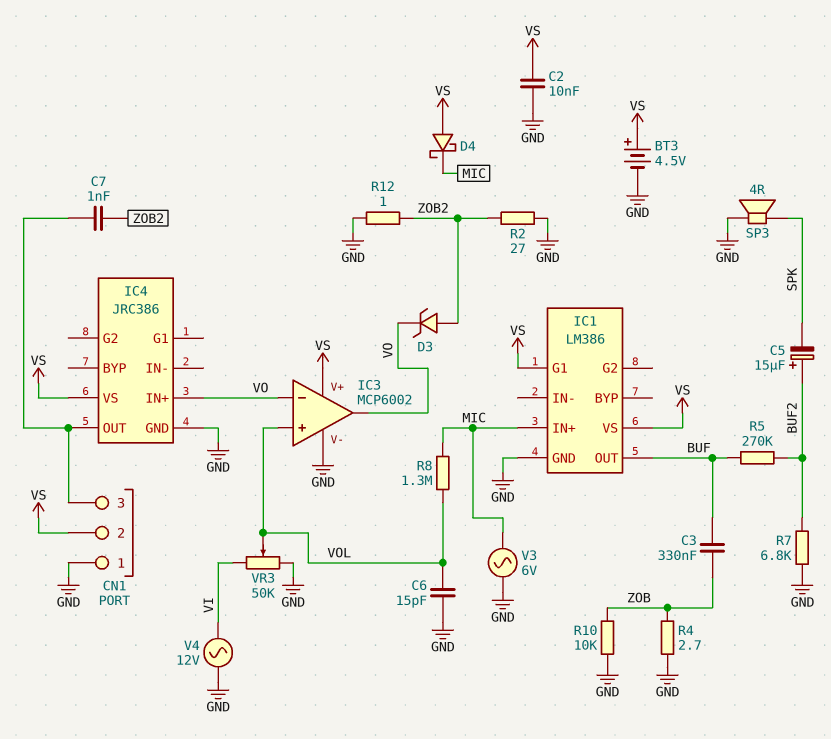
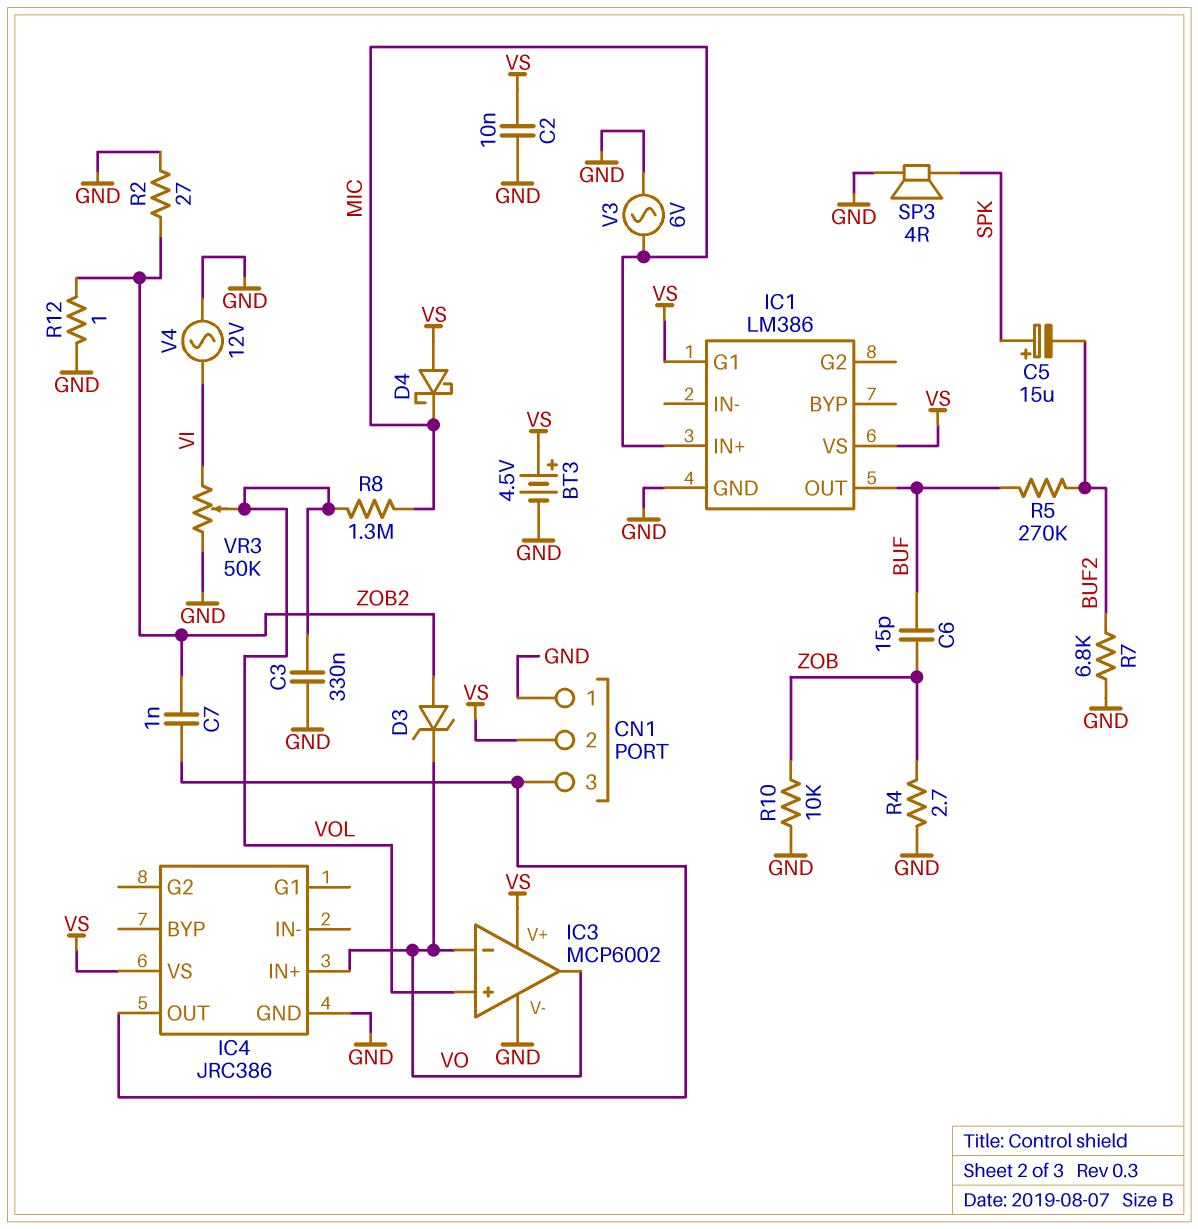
C3: 330nF (BUF, ZOB) -> 330nF (GND, VOL)
C5: 15uF (plus BUF2, minus SPK) -> 15uF (plus SPK, minus BUF2)
C6: 15pF (GND, VOL) -> 15pF (BUF, ZOB)

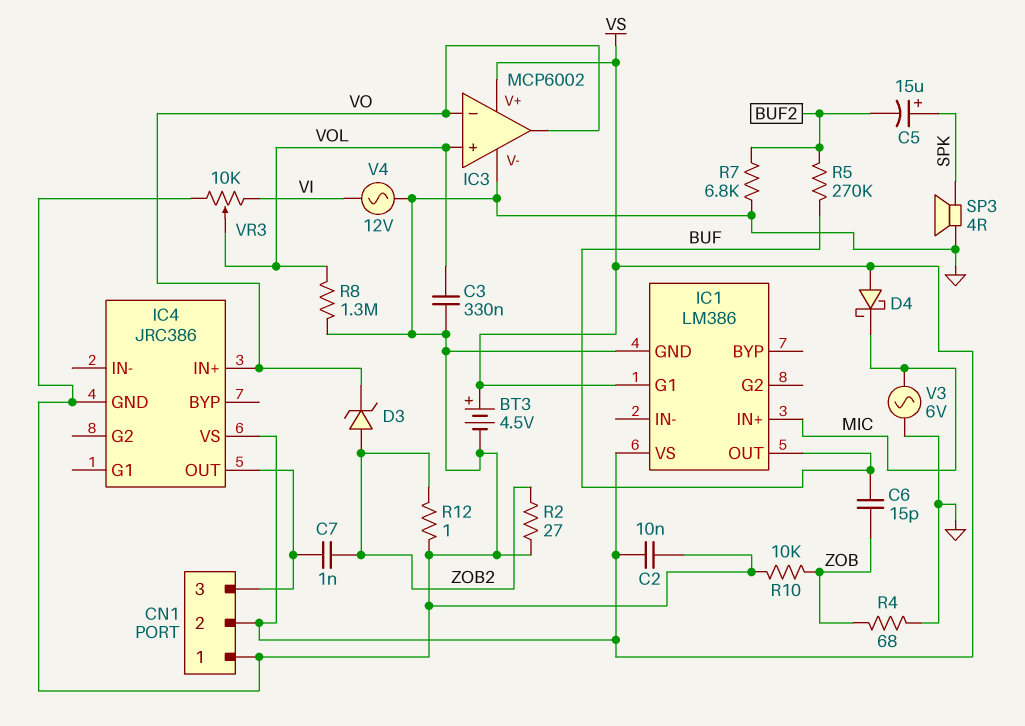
R4: 2.7 (GND, ZOB) -> 68 (GND, ZOB)
R8: 1.3M (MIC, VOL) -> 1.3M (GND, VOL)
VR3: 50k (GND, VI, wiper VOL) -> 10k (GND, VI, wiper VOL)

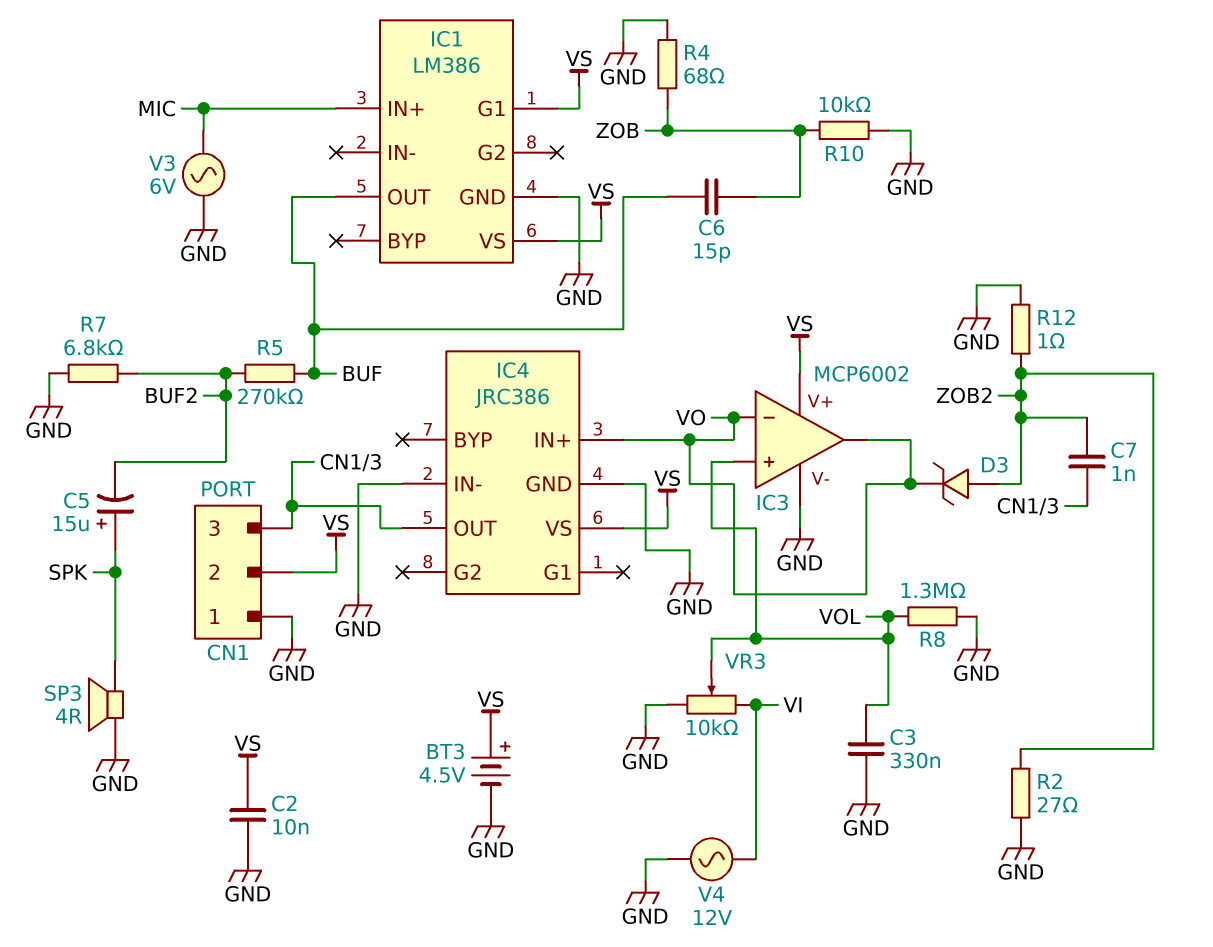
D4: schottky (A VS, K MIC) -> none
IC4 pin IN-: none -> GND

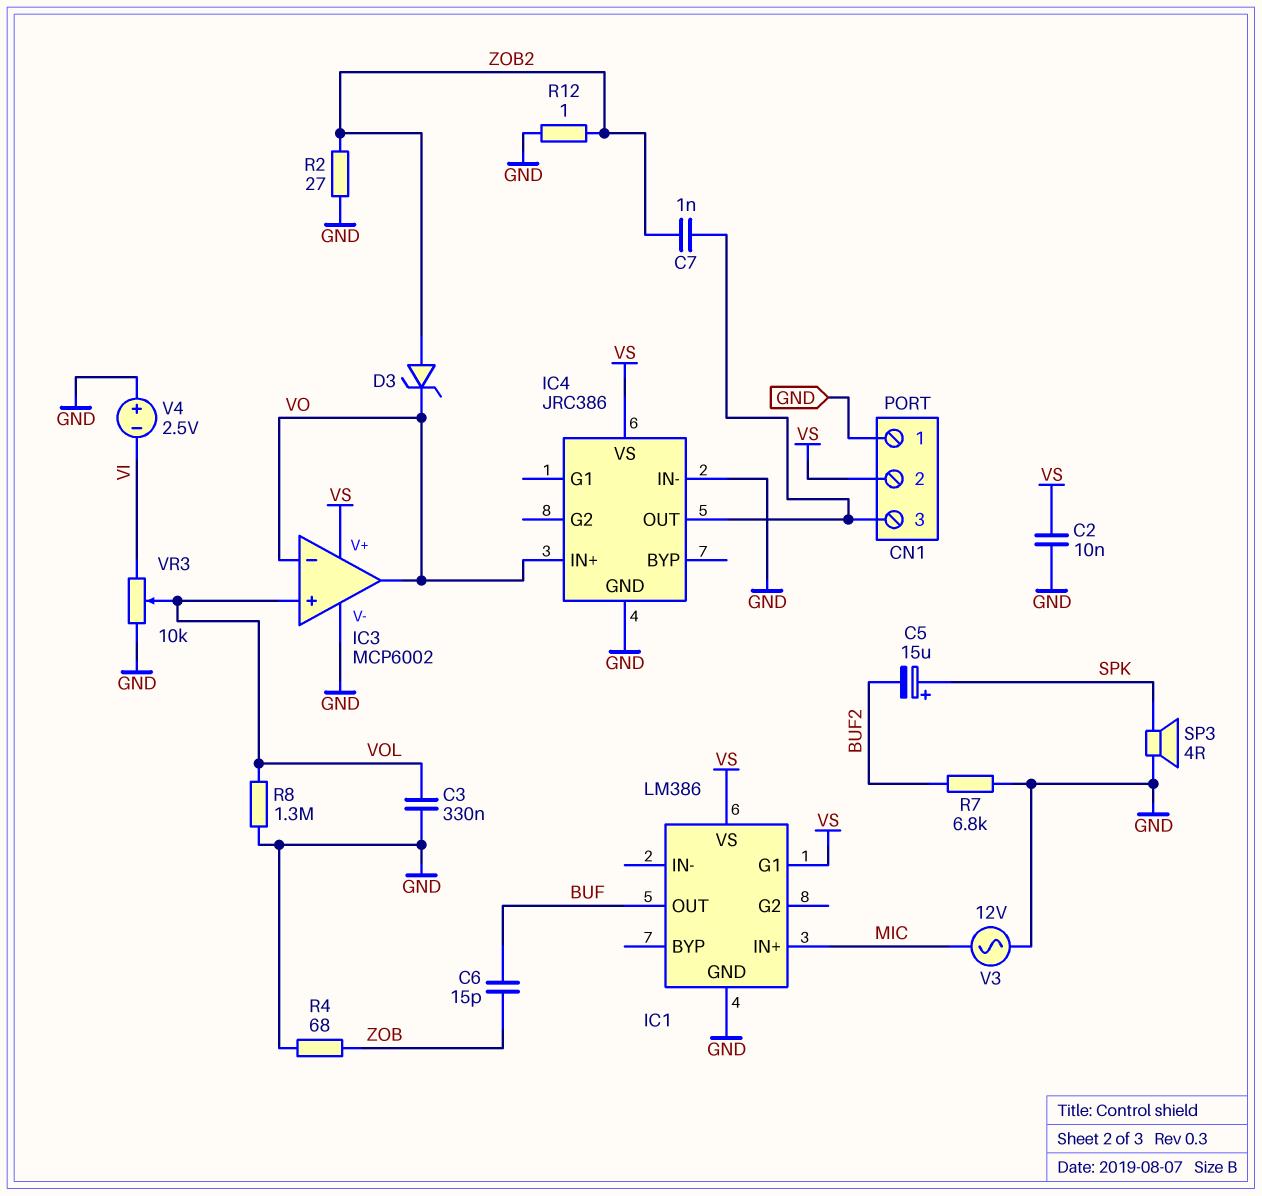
BT3: 4.5V (plus VS, minus GND) -> none
R5: 270k (BUF, BUF2) -> none
R10: 10k (GND, ZOB) -> none
V3: AC 6V (GND, MIC) -> AC 12V (GND, MIC)
V4: AC 12V (GND, VI) -> 2.5V (plus GND, minus VI)

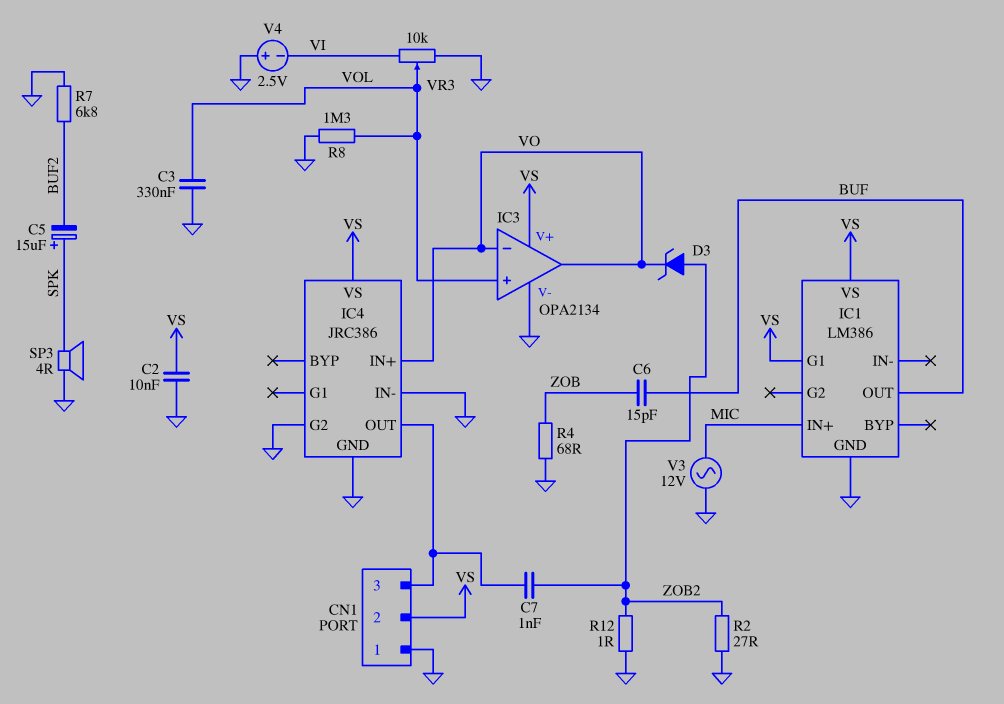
IC3: MCP6002 -> OPA2134
IC4 pin G2: none -> GND

